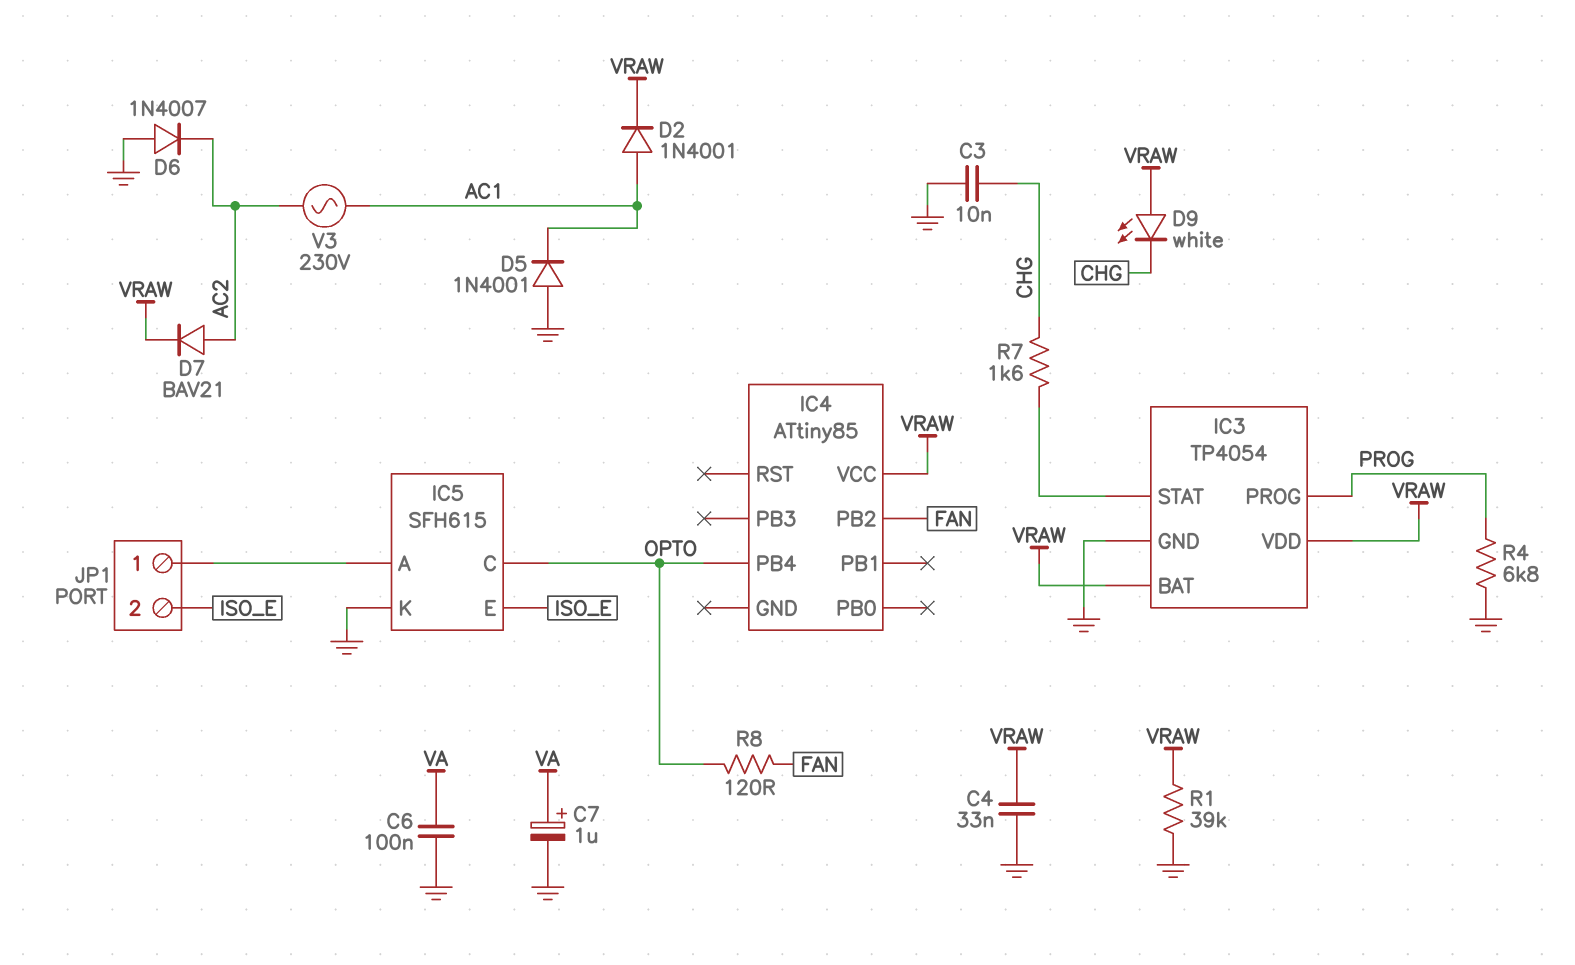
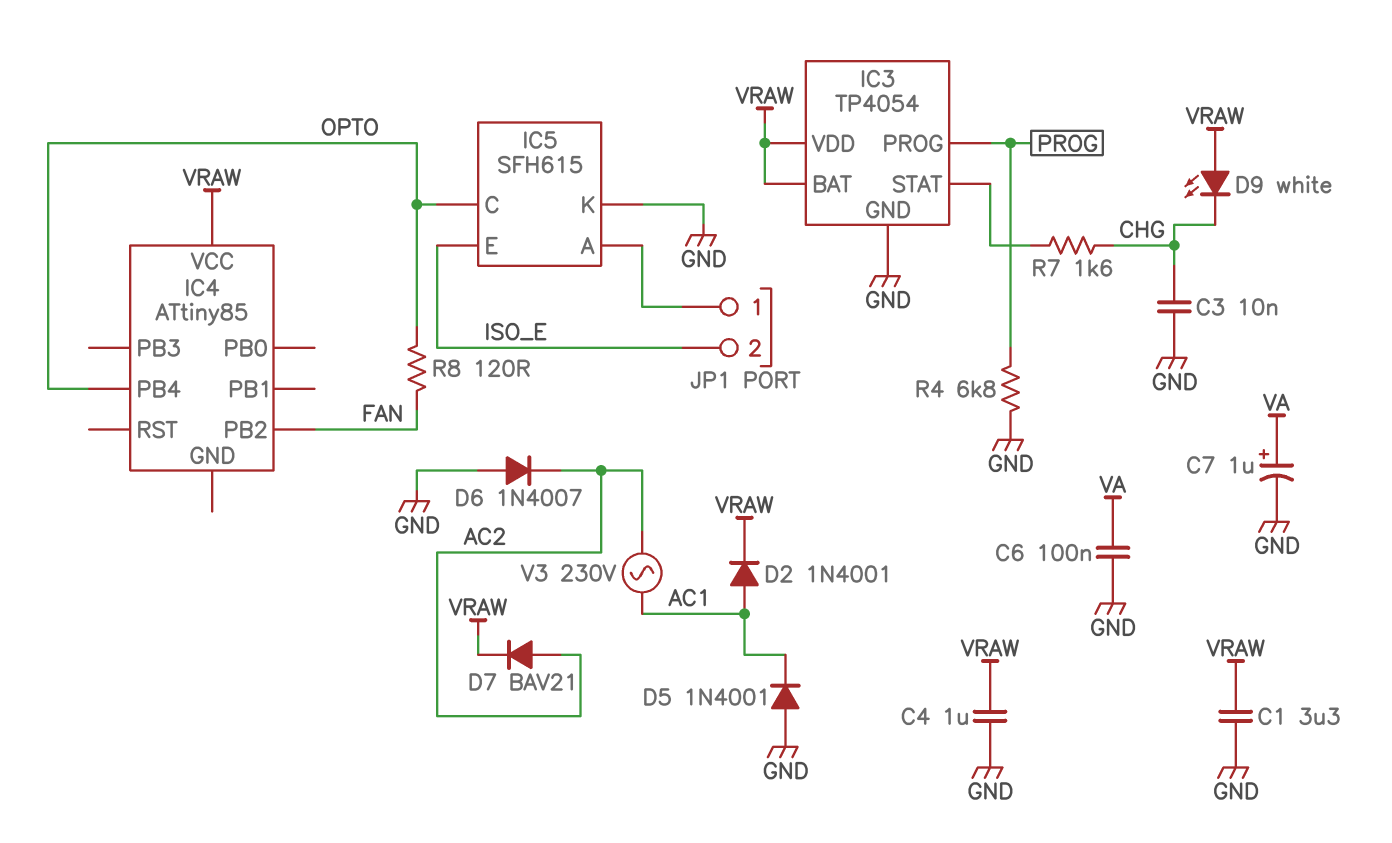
C1: none -> 3.3uF (GND, VRAW)
C4: 33nF (GND, VRAW) -> 1uF (GND, VRAW)
R1: 39k (GND, VRAW) -> none

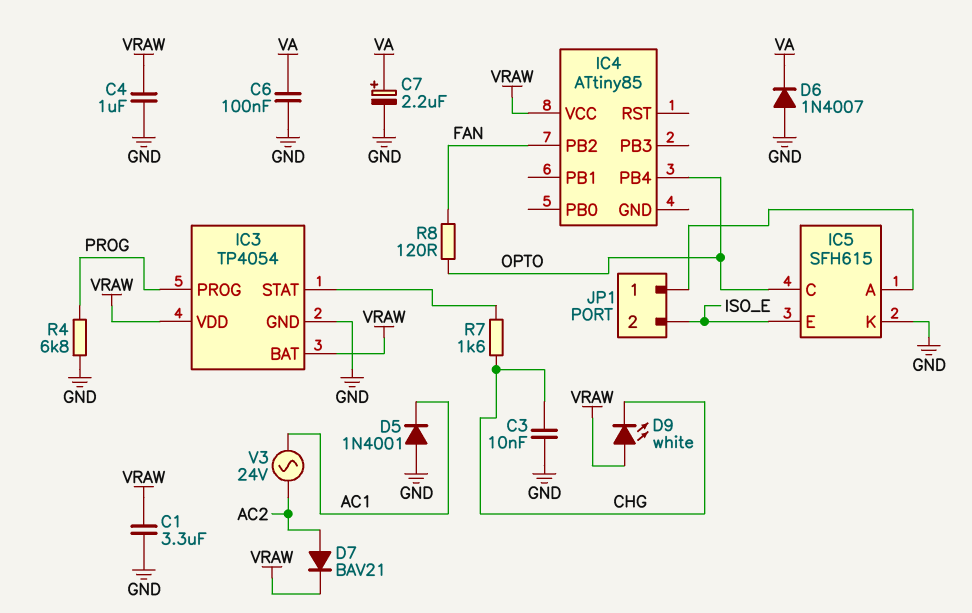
C7: 1uF (plus VA, minus GND) -> 2.2uF (plus VA, minus GND)
D2: diode 1N4001 (A AC1, K VRAW) -> none
D6: diode 1N4007 (A GND, K AC2) -> diode 1N4007 (A GND, K VA)
V3: AC 230V (AC1, AC2) -> AC 24V (AC1, AC2)

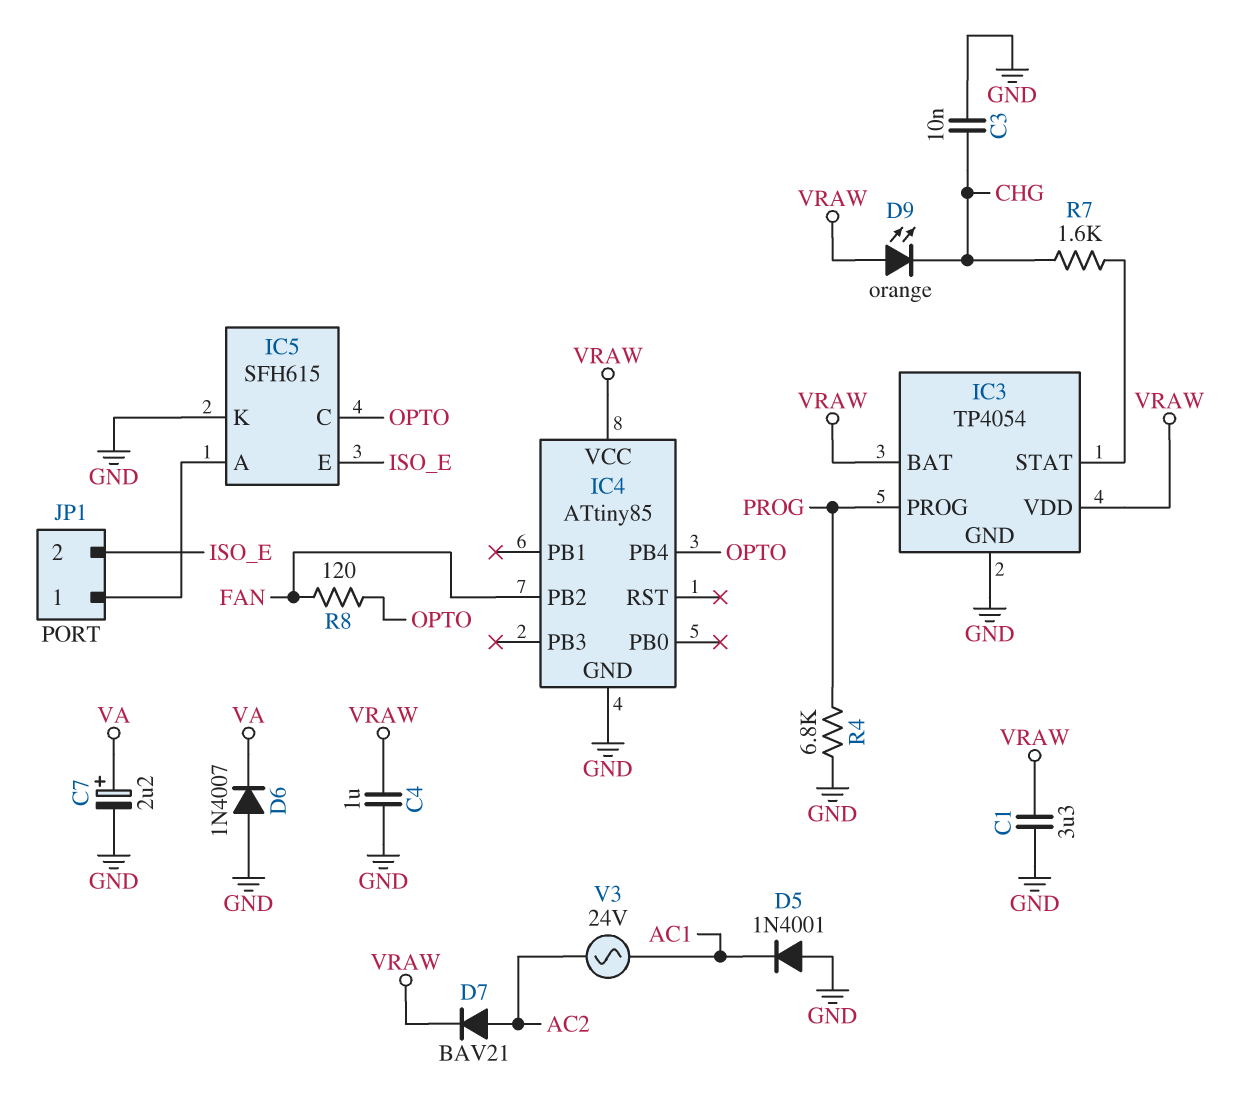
C6: 100nF (GND, VA) -> none
D9: LED white (A VRAW, K CHG) -> LED orange (A VRAW, K CHG)
IC4 pin GND: none -> GND

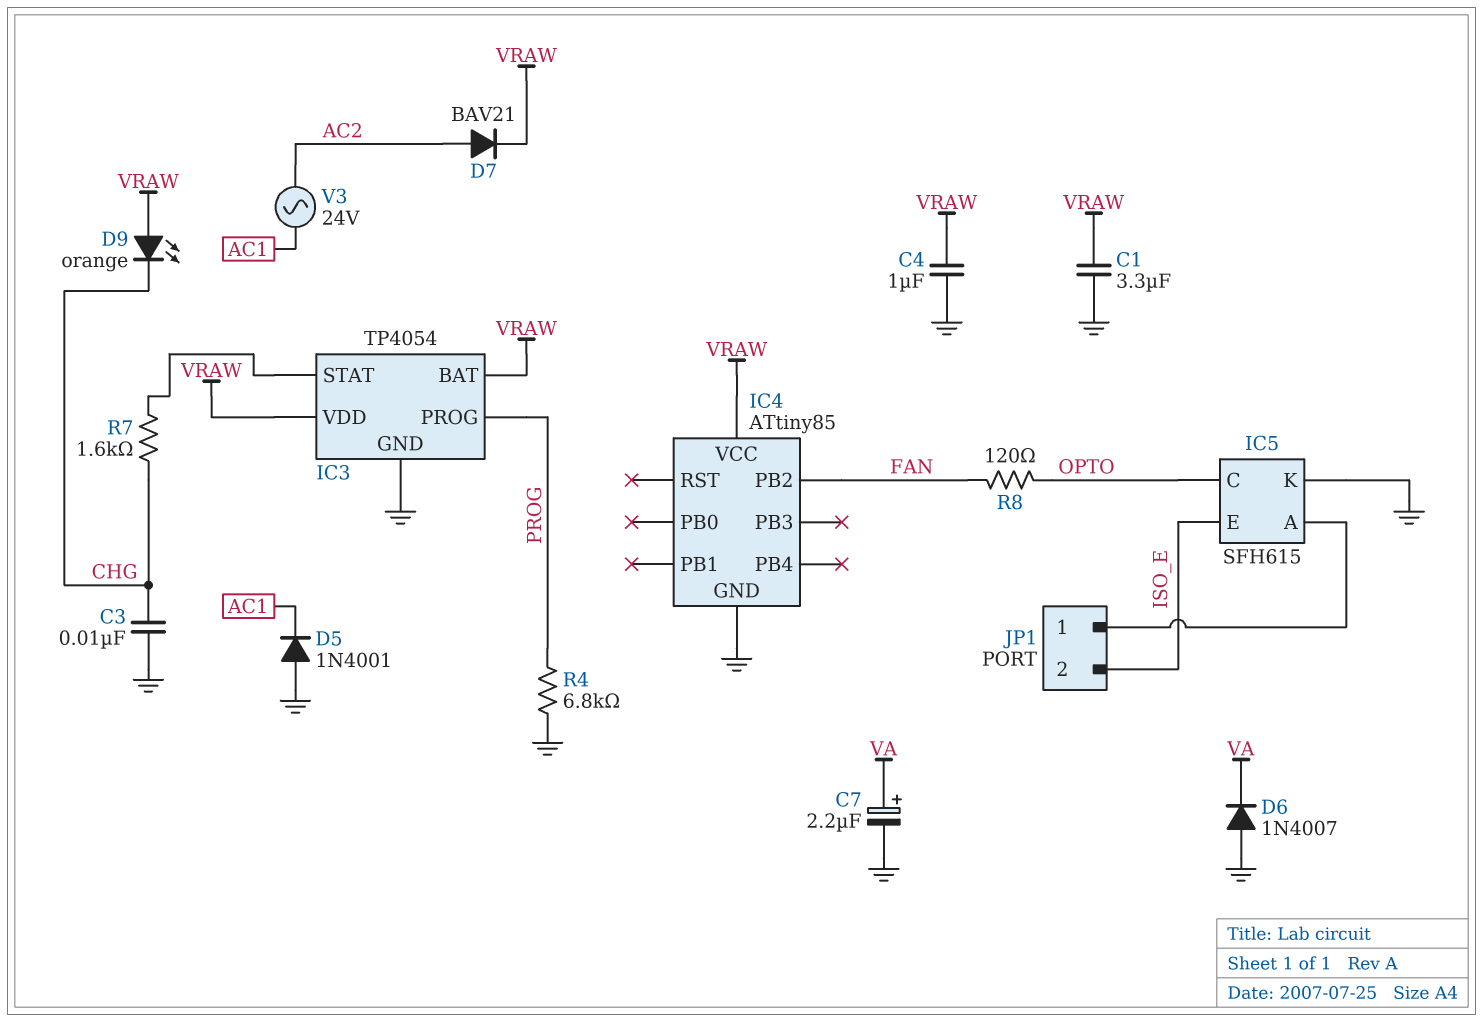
IC4 pin PB4: OPTO -> none

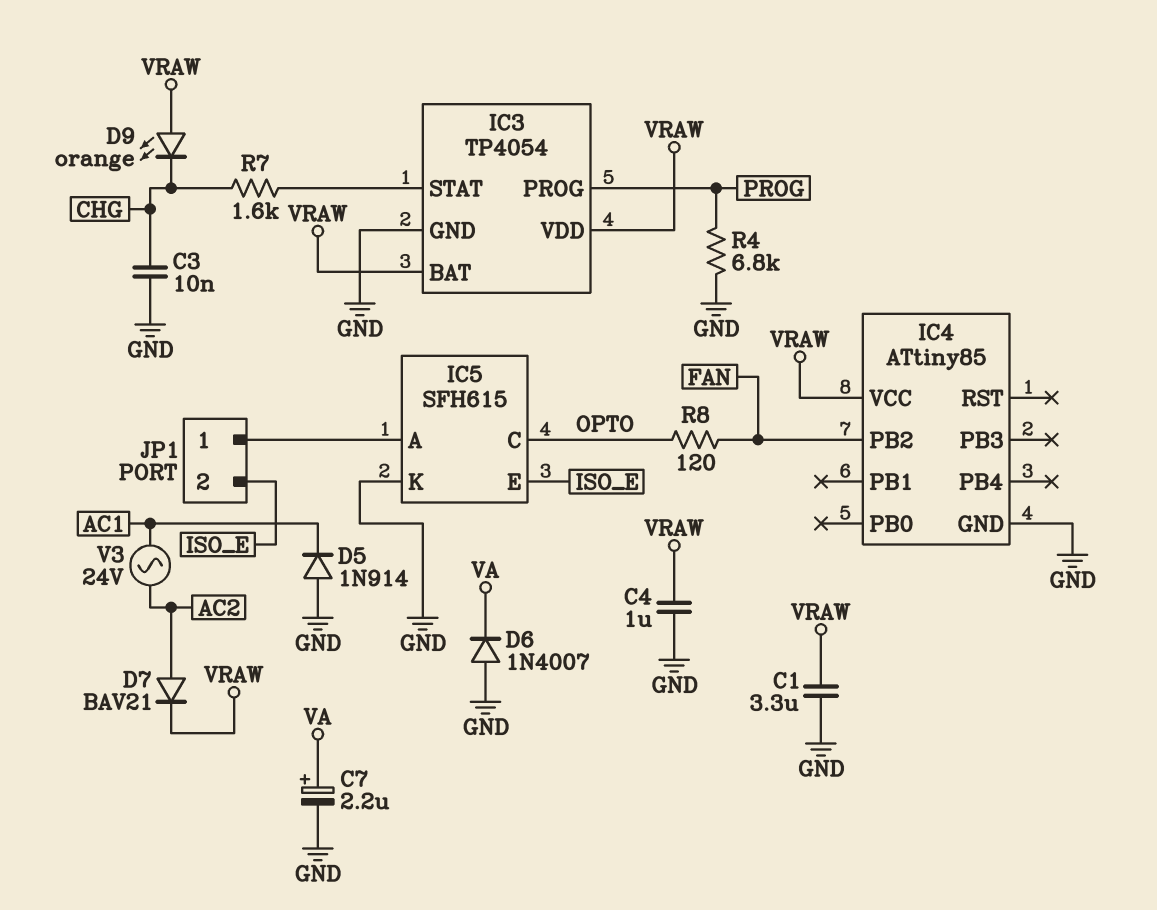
D5: diode 1N4001 (A GND, K AC1) -> diode 1N914 (A GND, K AC1)

